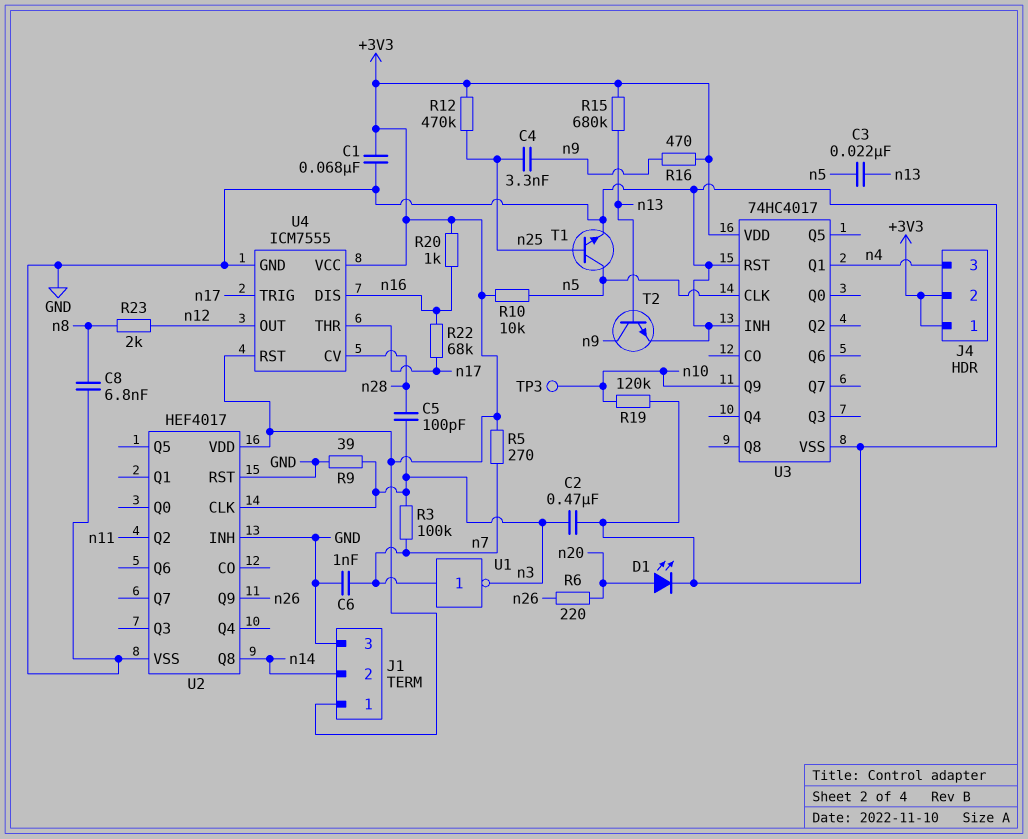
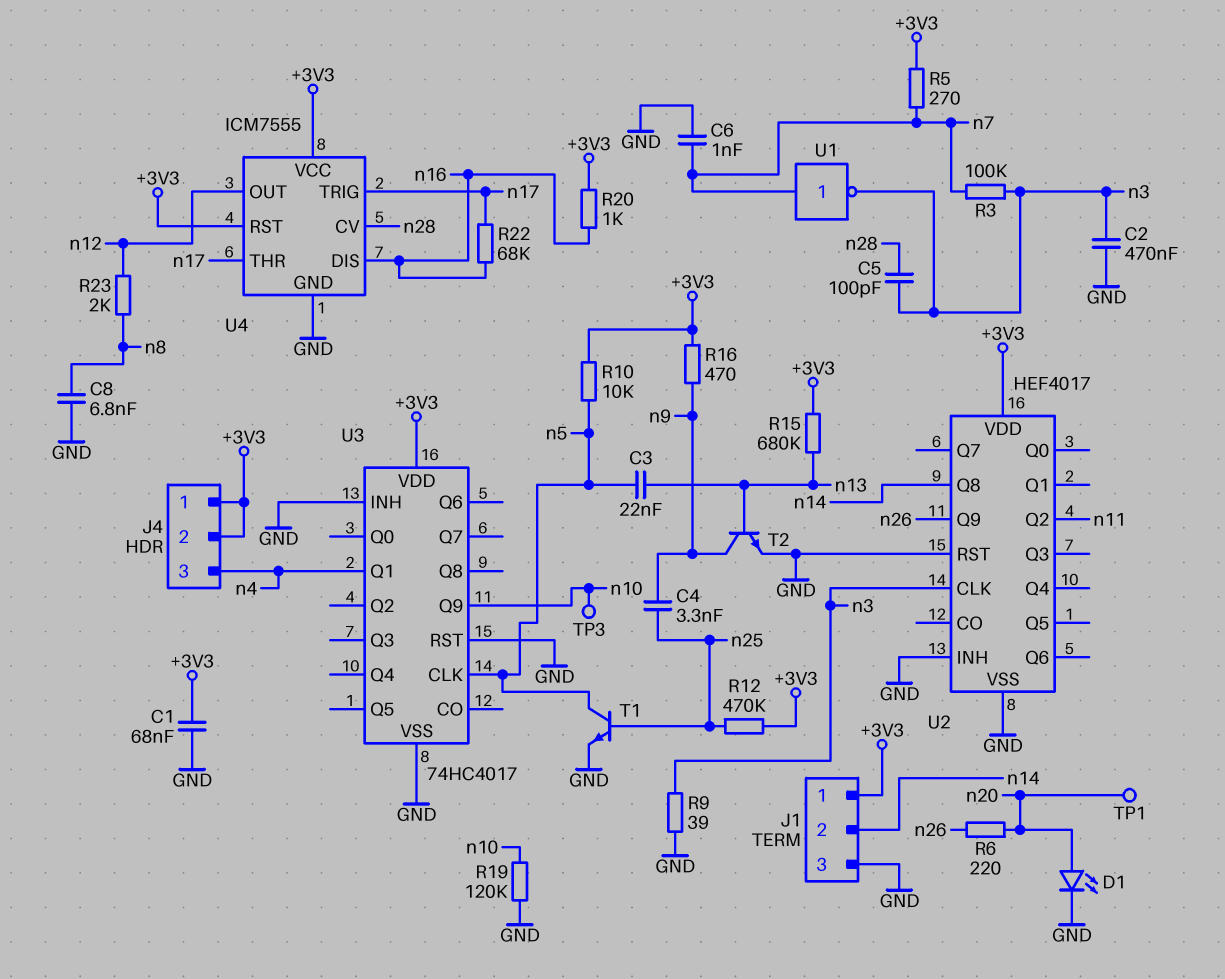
TP1: none -> test point (n20)

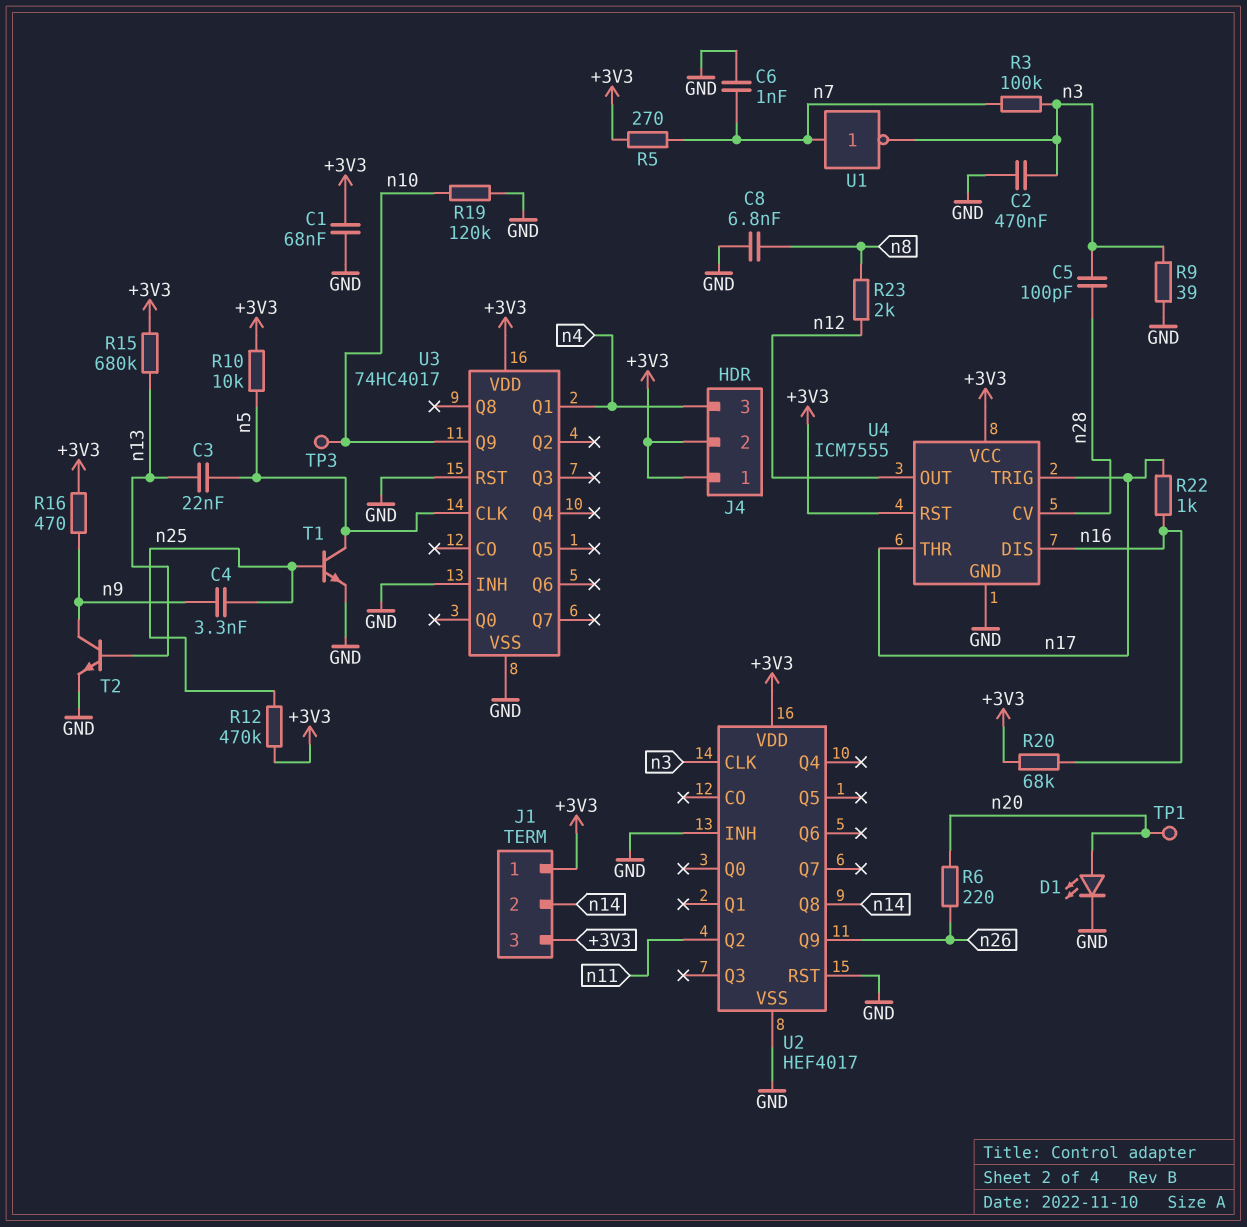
J1 pin 3: GND -> +3V3
R20: 1k (+3V3, n16) -> 68k (+3V3, n16)
R22: 68k (n16, n17) -> 1k (n16, n17)

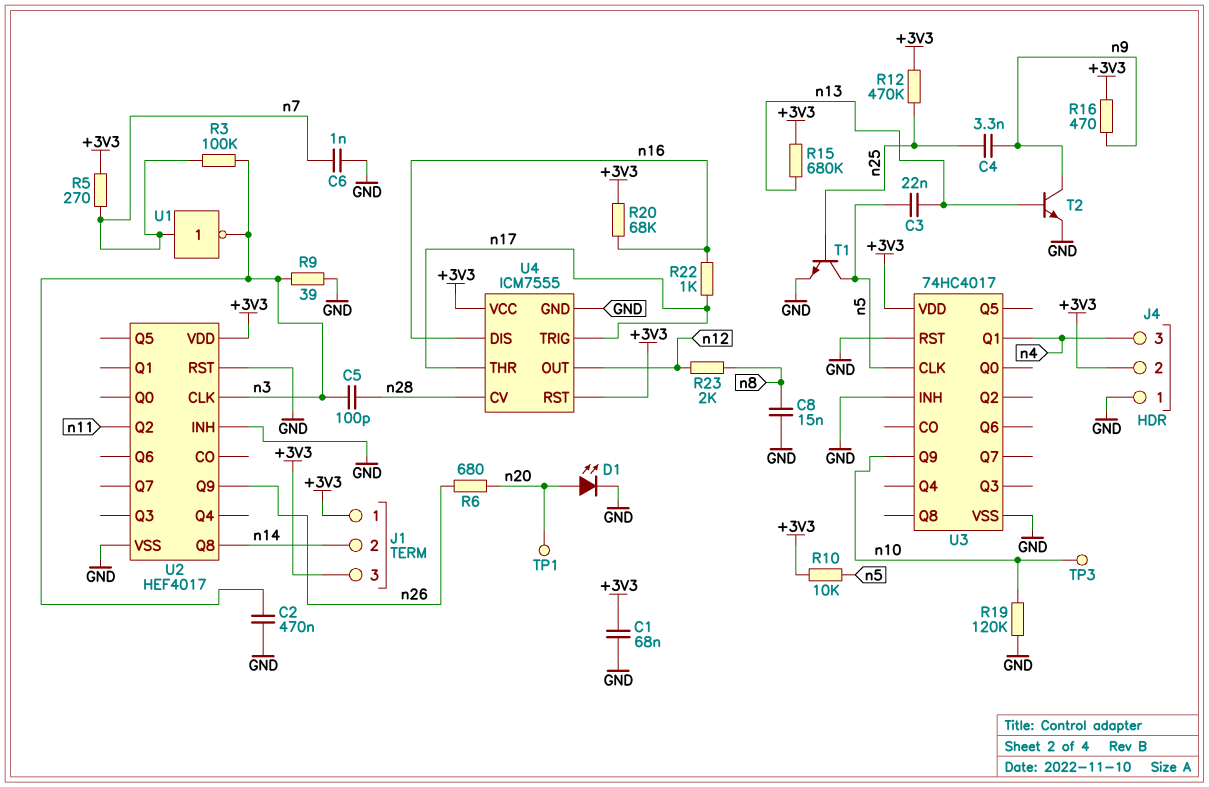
C8: 6.8nF (GND, n8) -> 15nF (GND, n8)
J4 pin 1: +3V3 -> GND
R6: 220 (n20, n26) -> 680 (n20, n26)

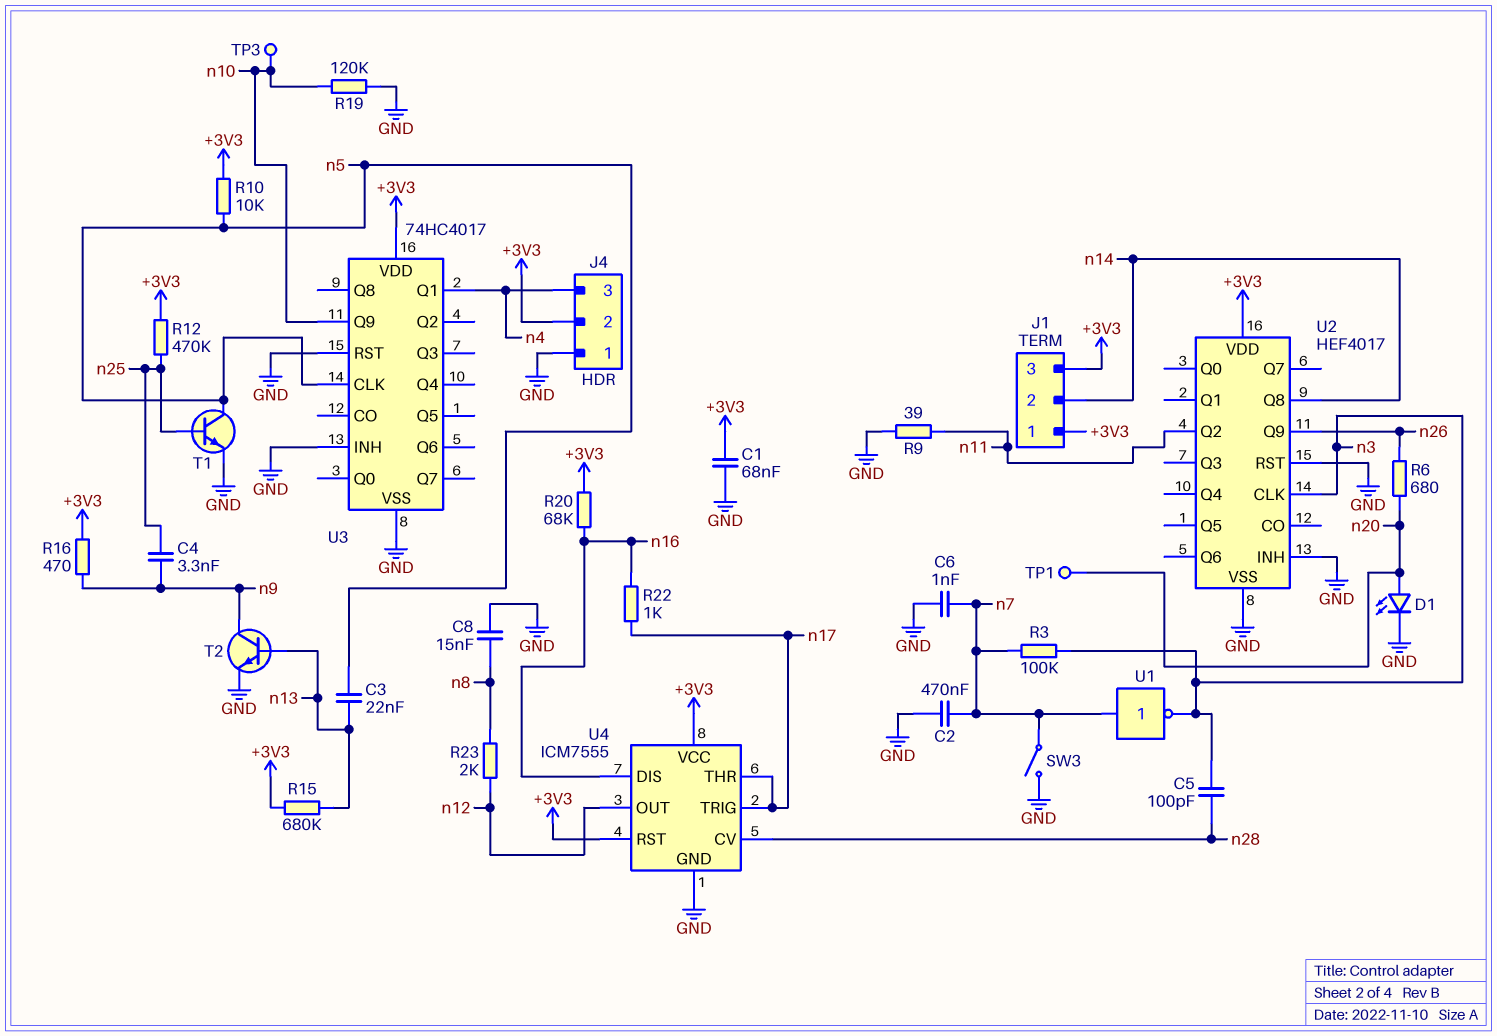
C2: 470nF (GND, n3) -> 470nF (GND, n7)
R5: 270 (+3V3, n7) -> none
R9: 39 (GND, n3) -> 39 (GND, n11)
SW3: none -> switch (GND, n7)

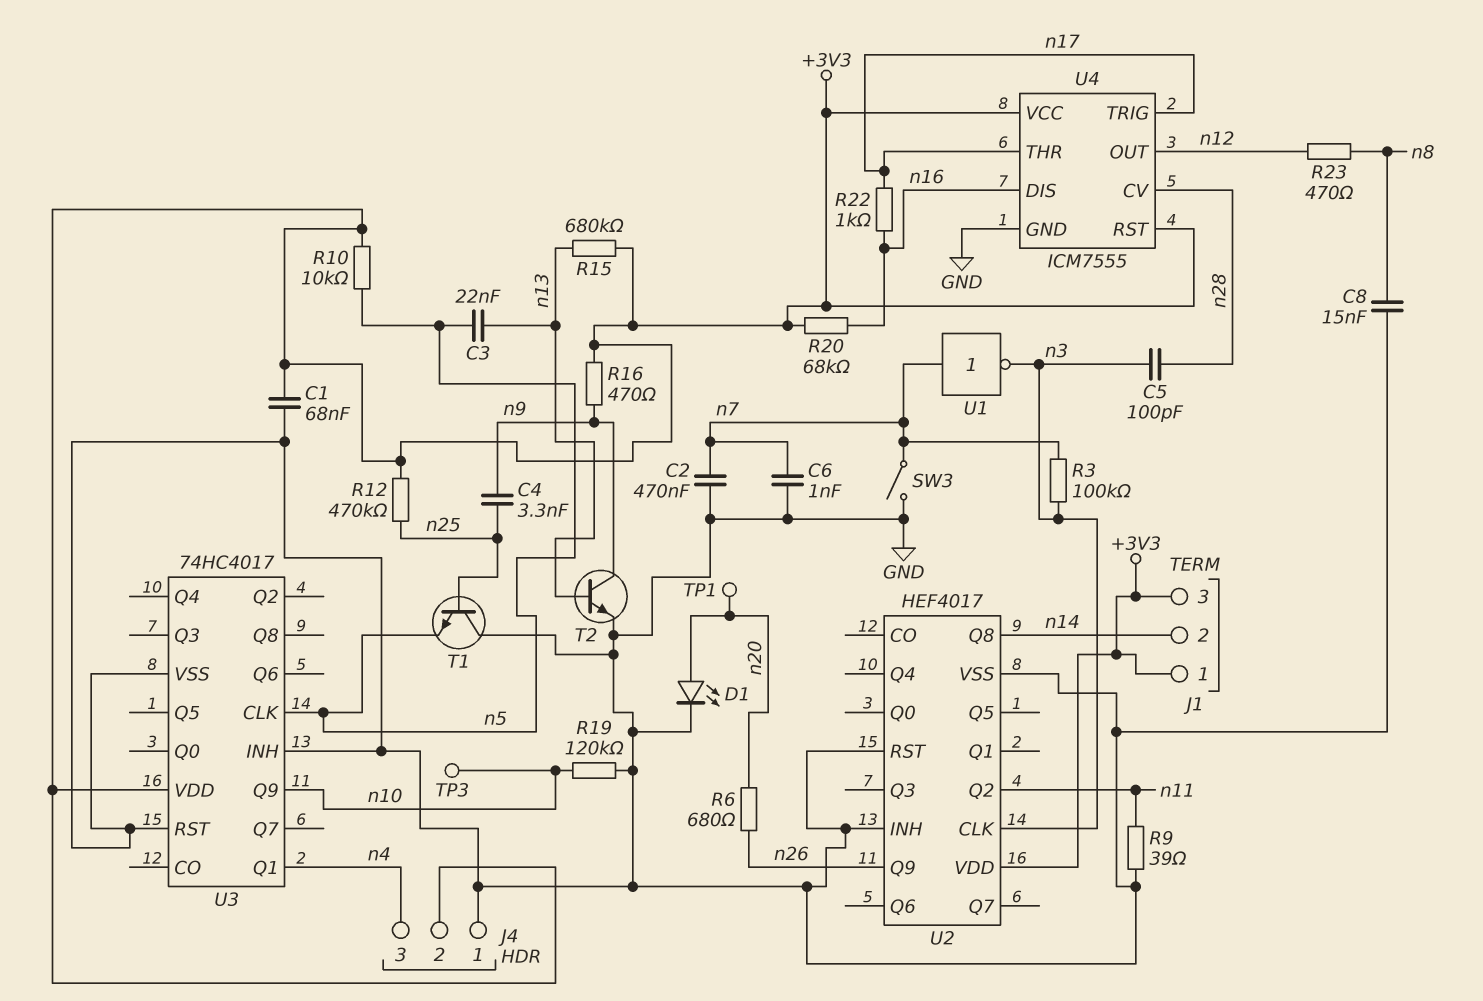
R23: 2k (n8, n12) -> 470 (n8, n12)
T1: NPN (B n25, C n5, E GND) -> NPN (B n25, C GND, E n5)

